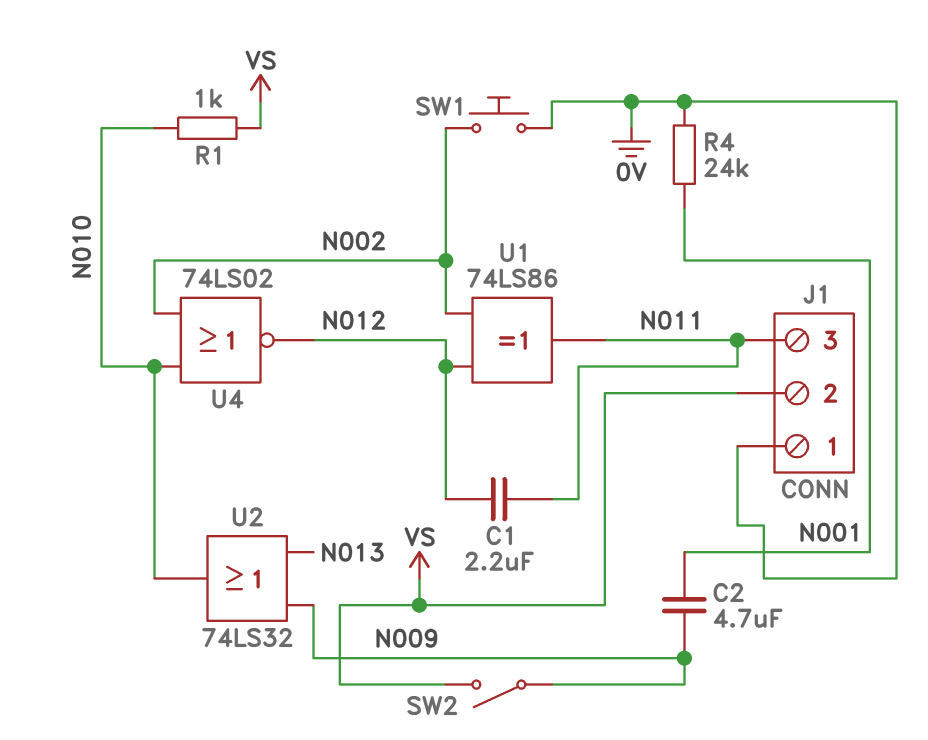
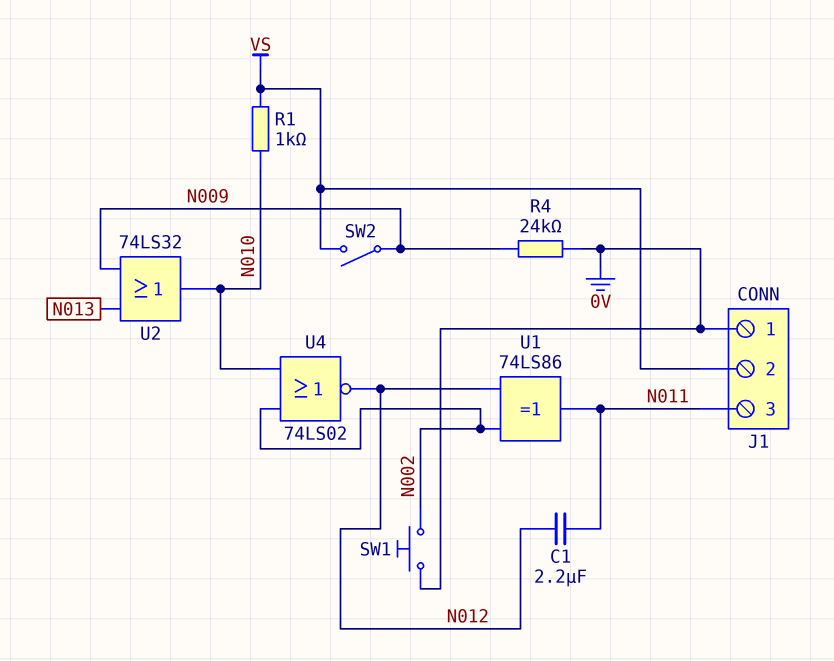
C2: 4.7uF (N001, N009) -> none
R4: 24k (0V, N001) -> 24k (0V, N009)

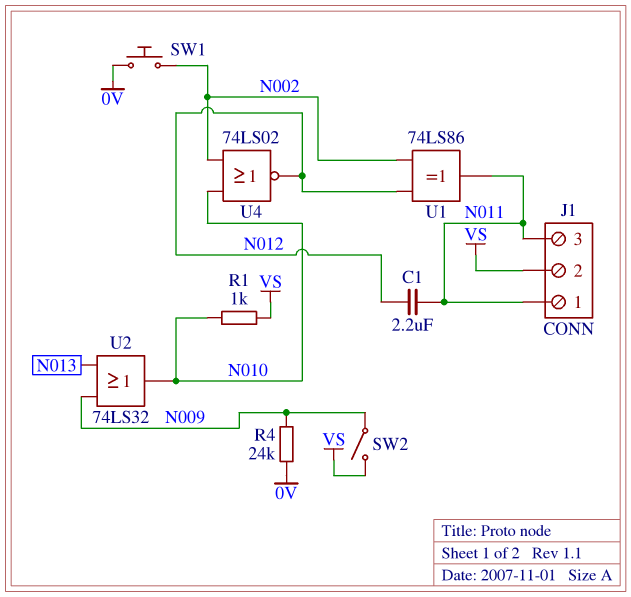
J1 pin 1: 0V -> N011

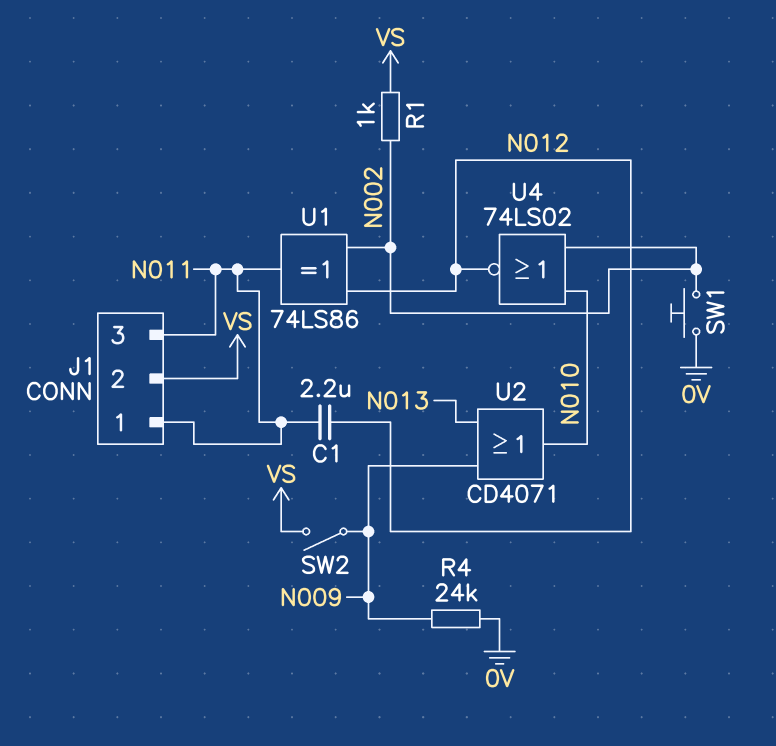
R1: 1k (N010, VS) -> 1k (N002, VS)
U2: OR 74LS32 (in N009, in N013, out N010) -> OR CD4071 (in N009, in N013, out N010)

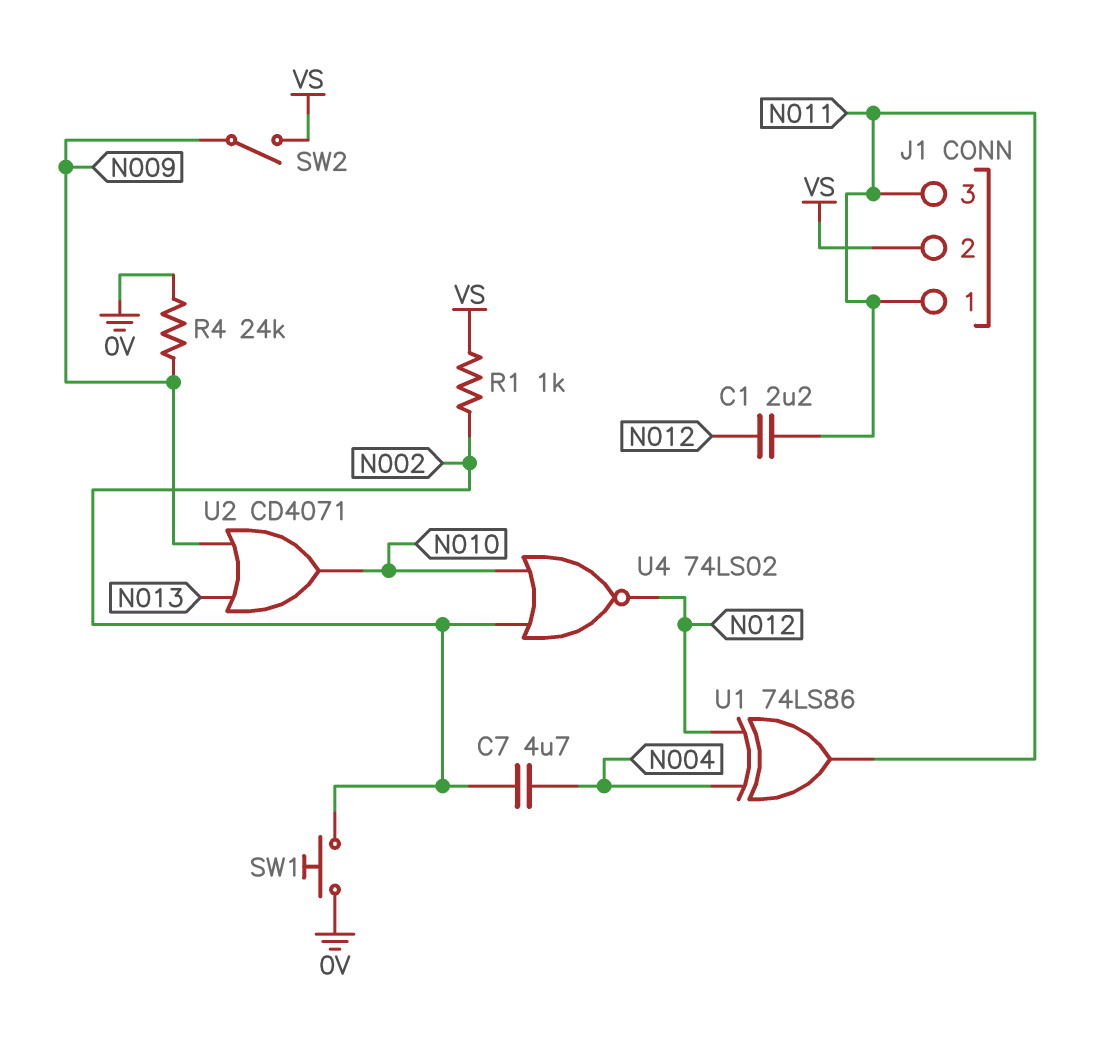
C7: none -> 4.7uF (N002, N004)
U1: XOR 74LS86 (in N002, in N012, out N011) -> XOR 74LS86 (in N004, in N012, out N011)

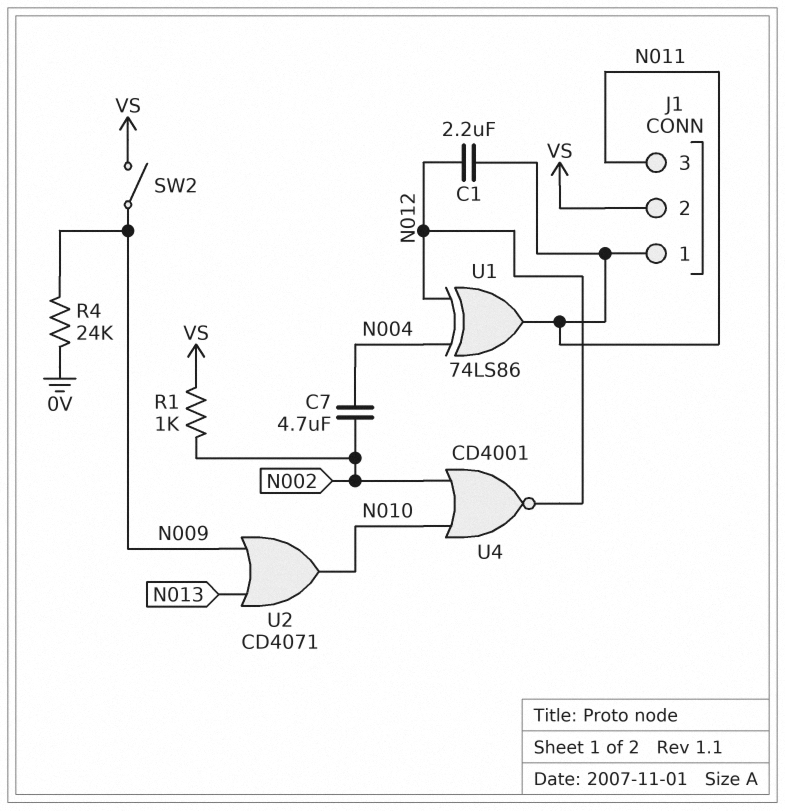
SW1: button (0V, N002) -> none
U4: NOR 74LS02 (in N002, in N010, out N012) -> NOR CD4001 (in N002, in N010, out N012)

